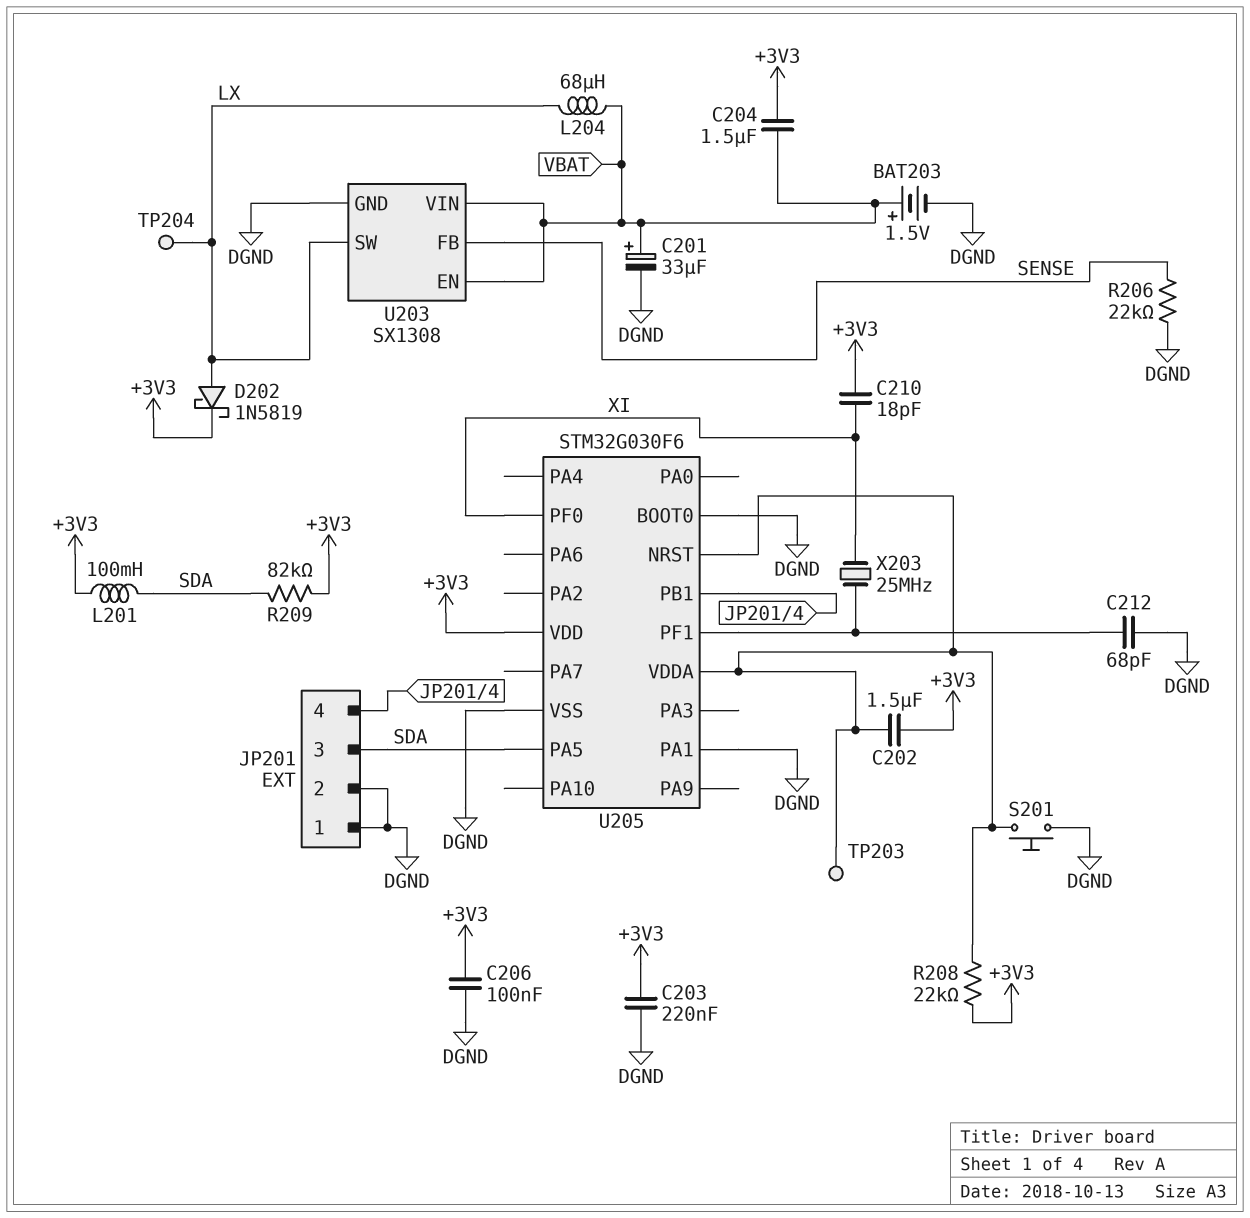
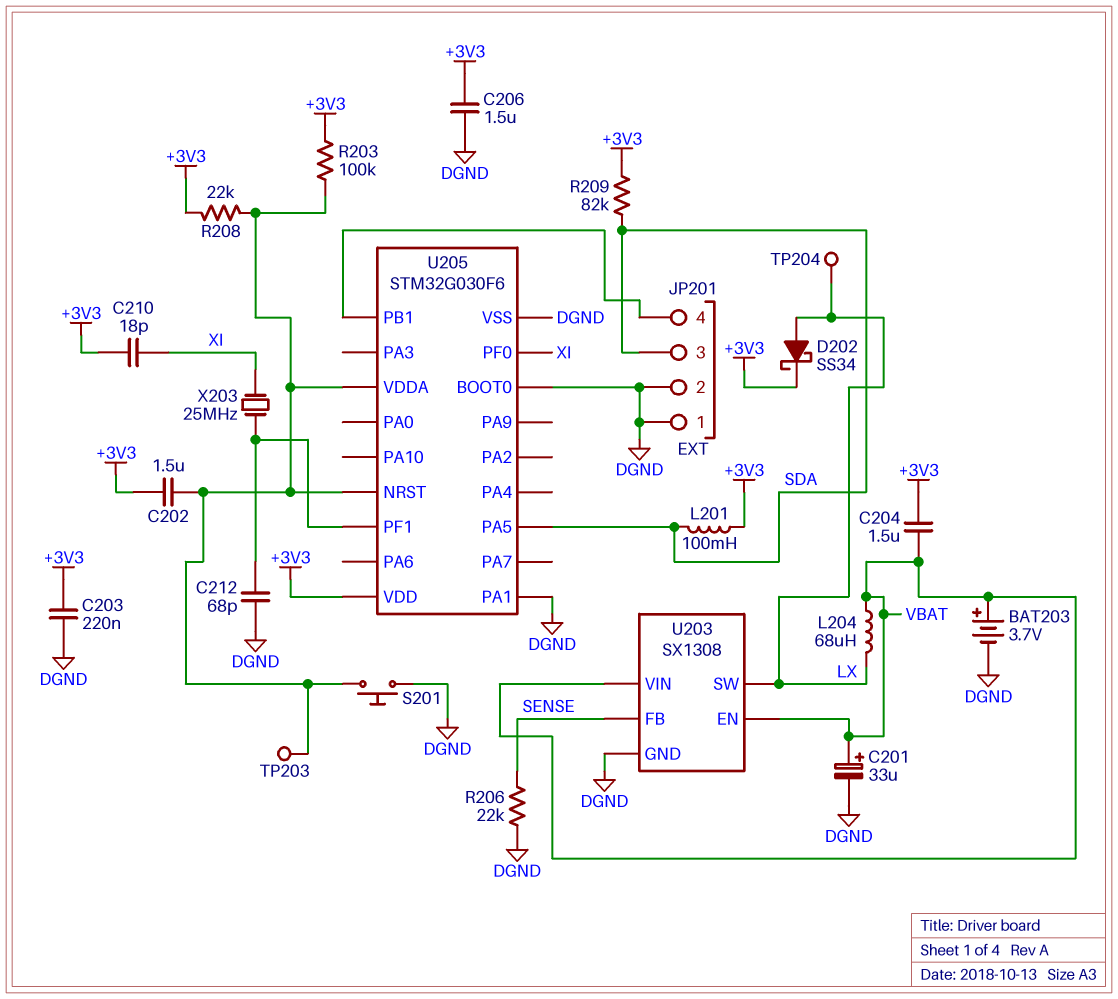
BAT203: 1.5V (plus VBAT, minus DGND) -> 3.7V (plus VBAT, minus DGND)
C206: 100nF (+3V3, DGND) -> 1.5uF (+3V3, DGND)
D202: schottky 1N5819 (A LX, K +3V3) -> schottky SS34 (A LX, K +3V3)
R203: none -> 100k (+3V3, U205/NRST)

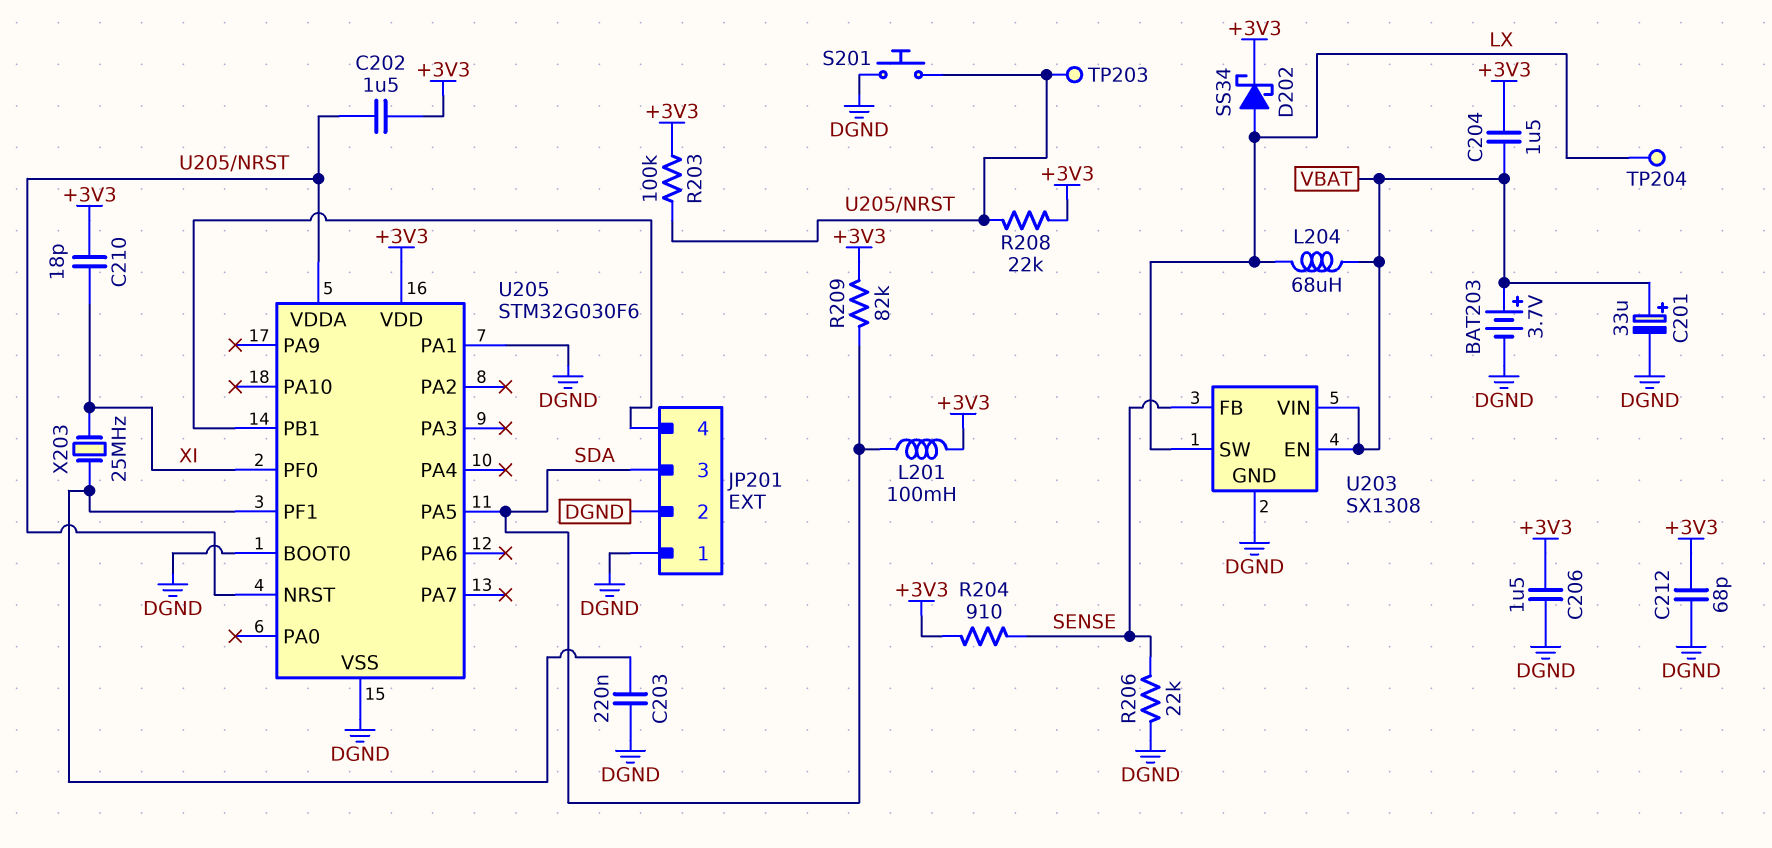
C203: 220nF (+3V3, DGND) -> 220nF (DGND, U205/PF1)
C212: 68pF (DGND, U205/PF1) -> 68pF (+3V3, DGND)
R204: none -> 910 (+3V3, SENSE)

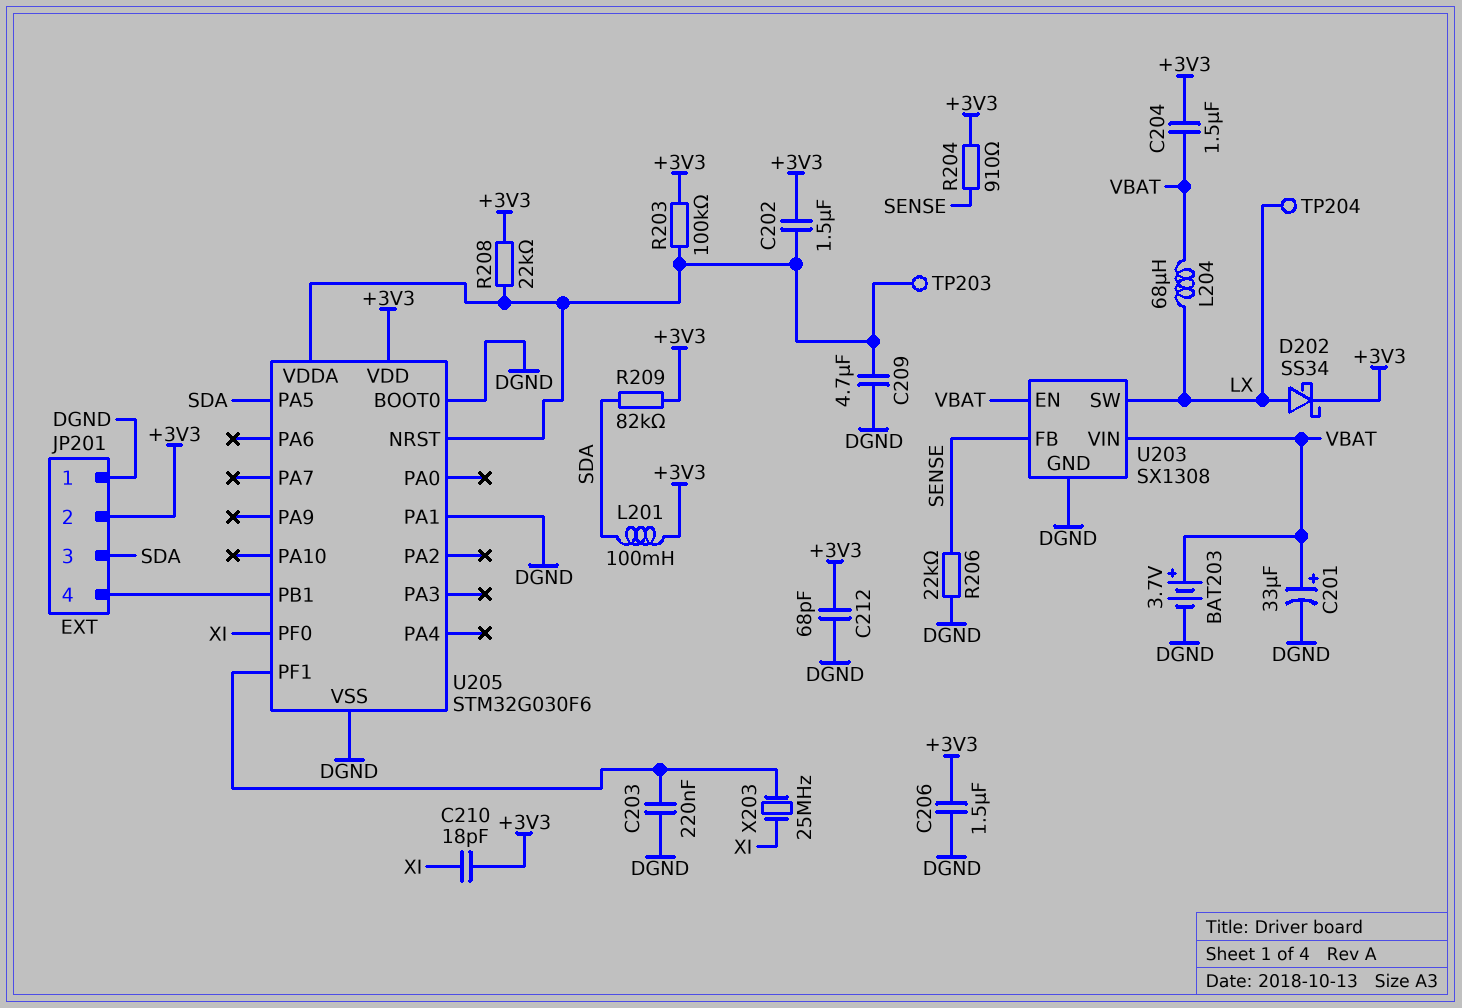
C209: none -> 4.7uF (DGND, U205/NRST)
JP201 pin 2: DGND -> +3V3
S201: button (DGND, U205/NRST) -> none

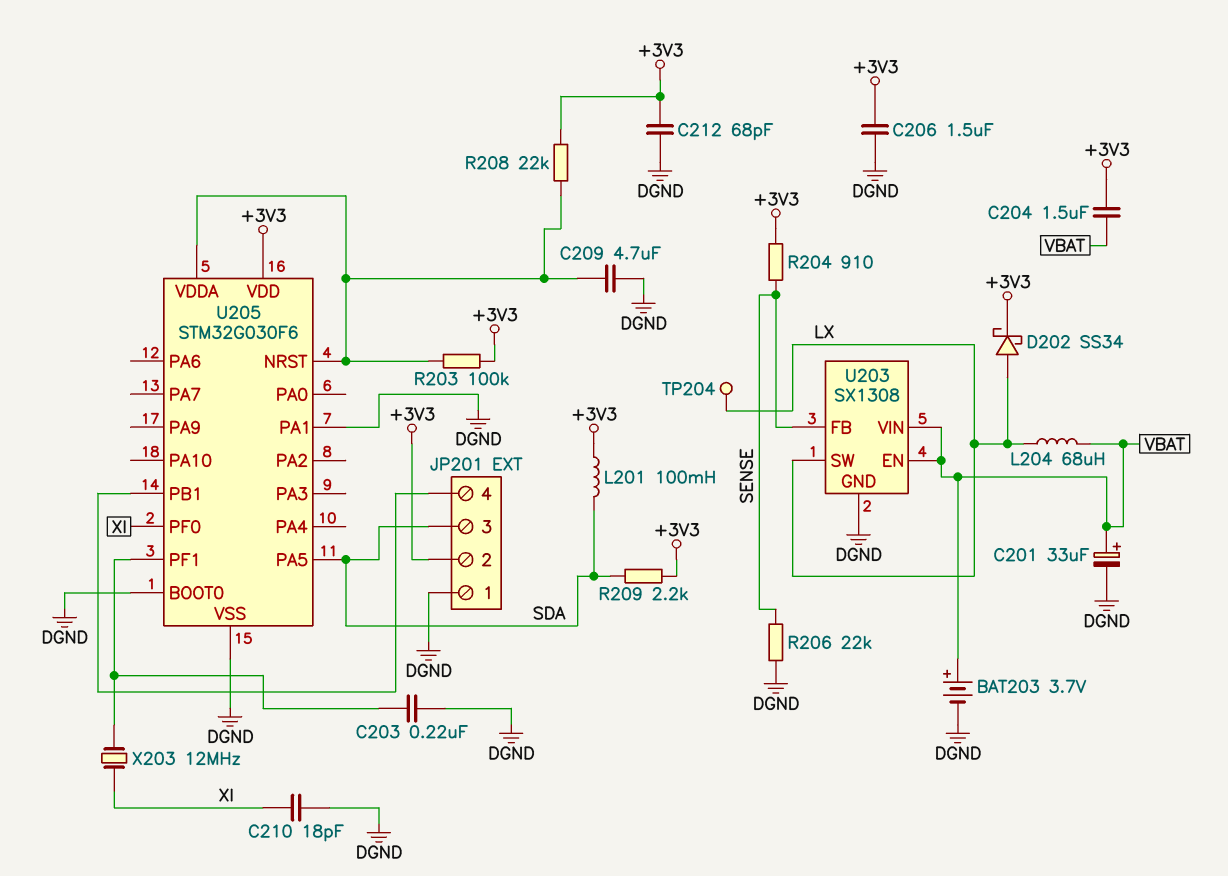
C202: 1.5uF (+3V3, U205/NRST) -> none
C210: 18pF (+3V3, XI) -> 18pF (DGND, XI)
R209: 82k (+3V3, SDA) -> 2.2k (+3V3, SDA)
TP203: test point (U205/NRST) -> none
X203: 25MHz (U205/PF1, XI) -> 12MHz (U205/PF1, XI)

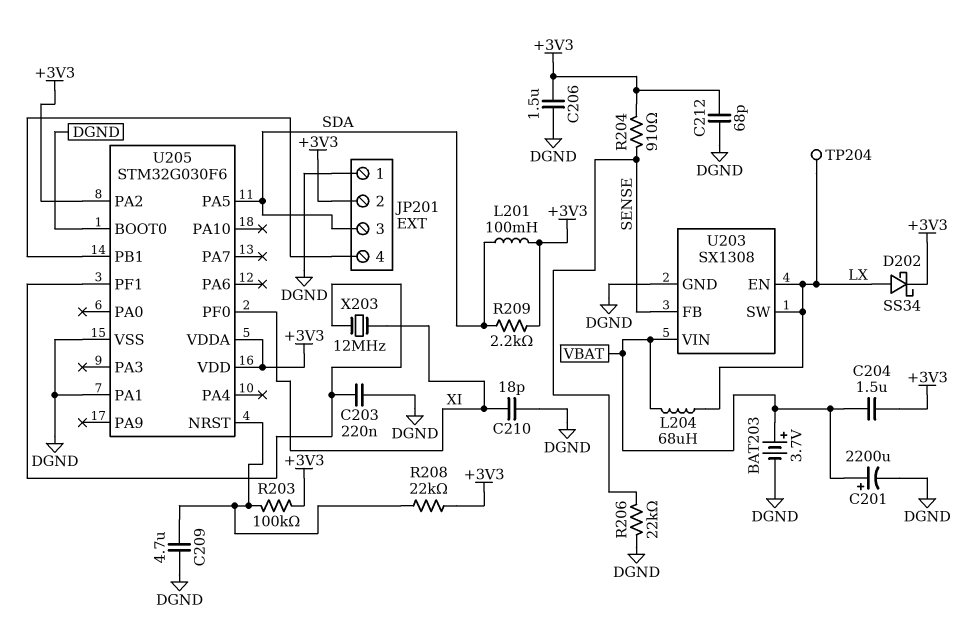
C201: 33uF (plus VBAT, minus DGND) -> 2200uF (plus VBAT, minus DGND)
U203 pin EN: VBAT -> LX
U205 pin PA2: none -> +3V3
U205 pin VDDA: U205/NRST -> +3V3

